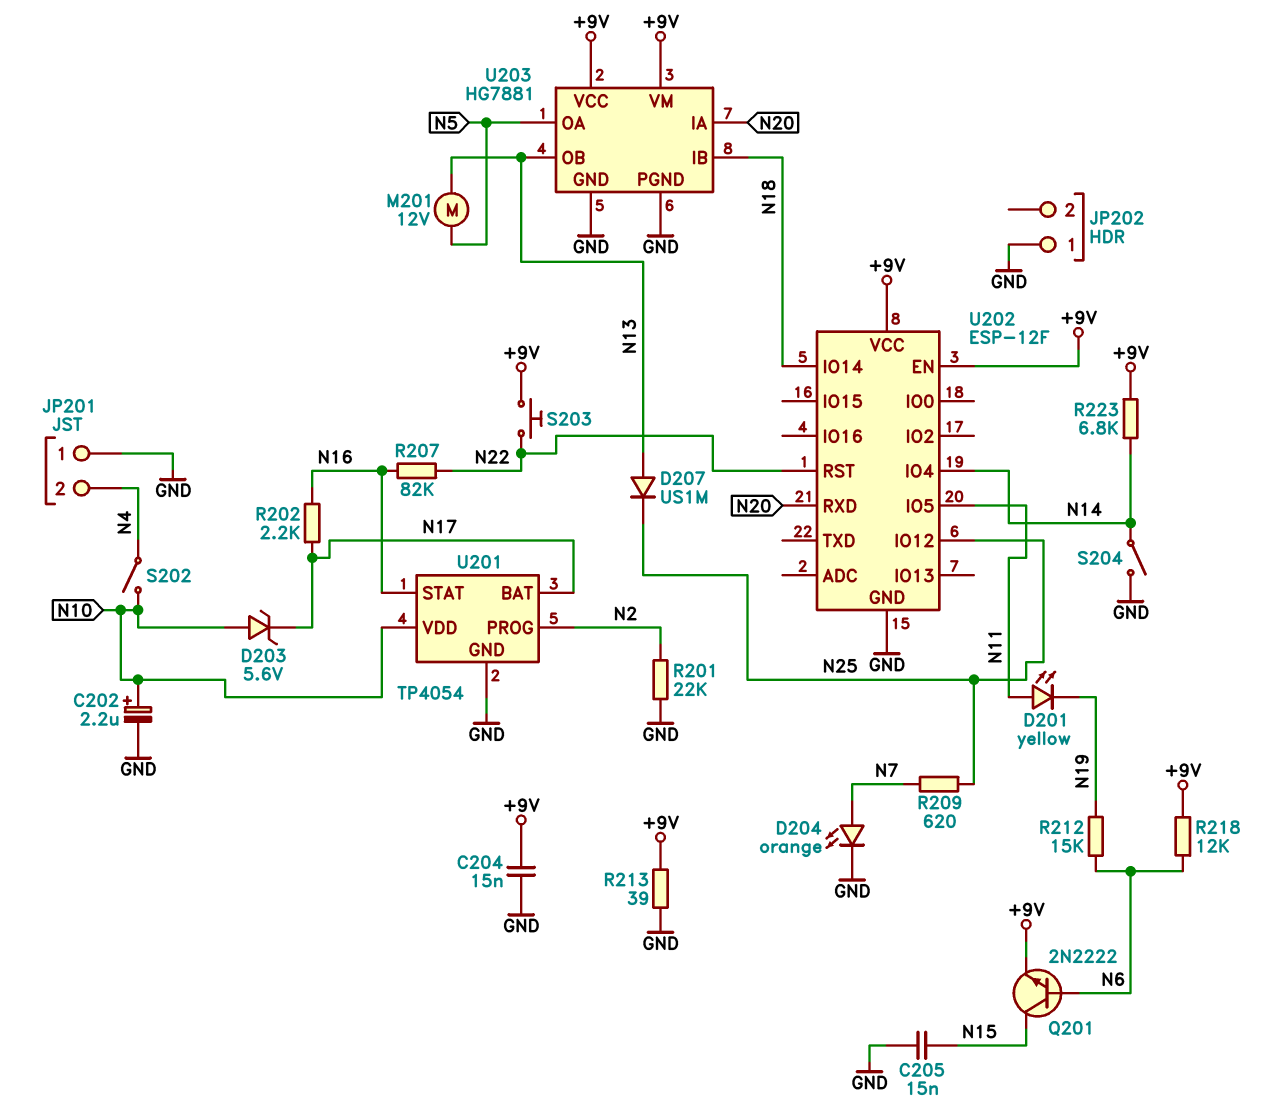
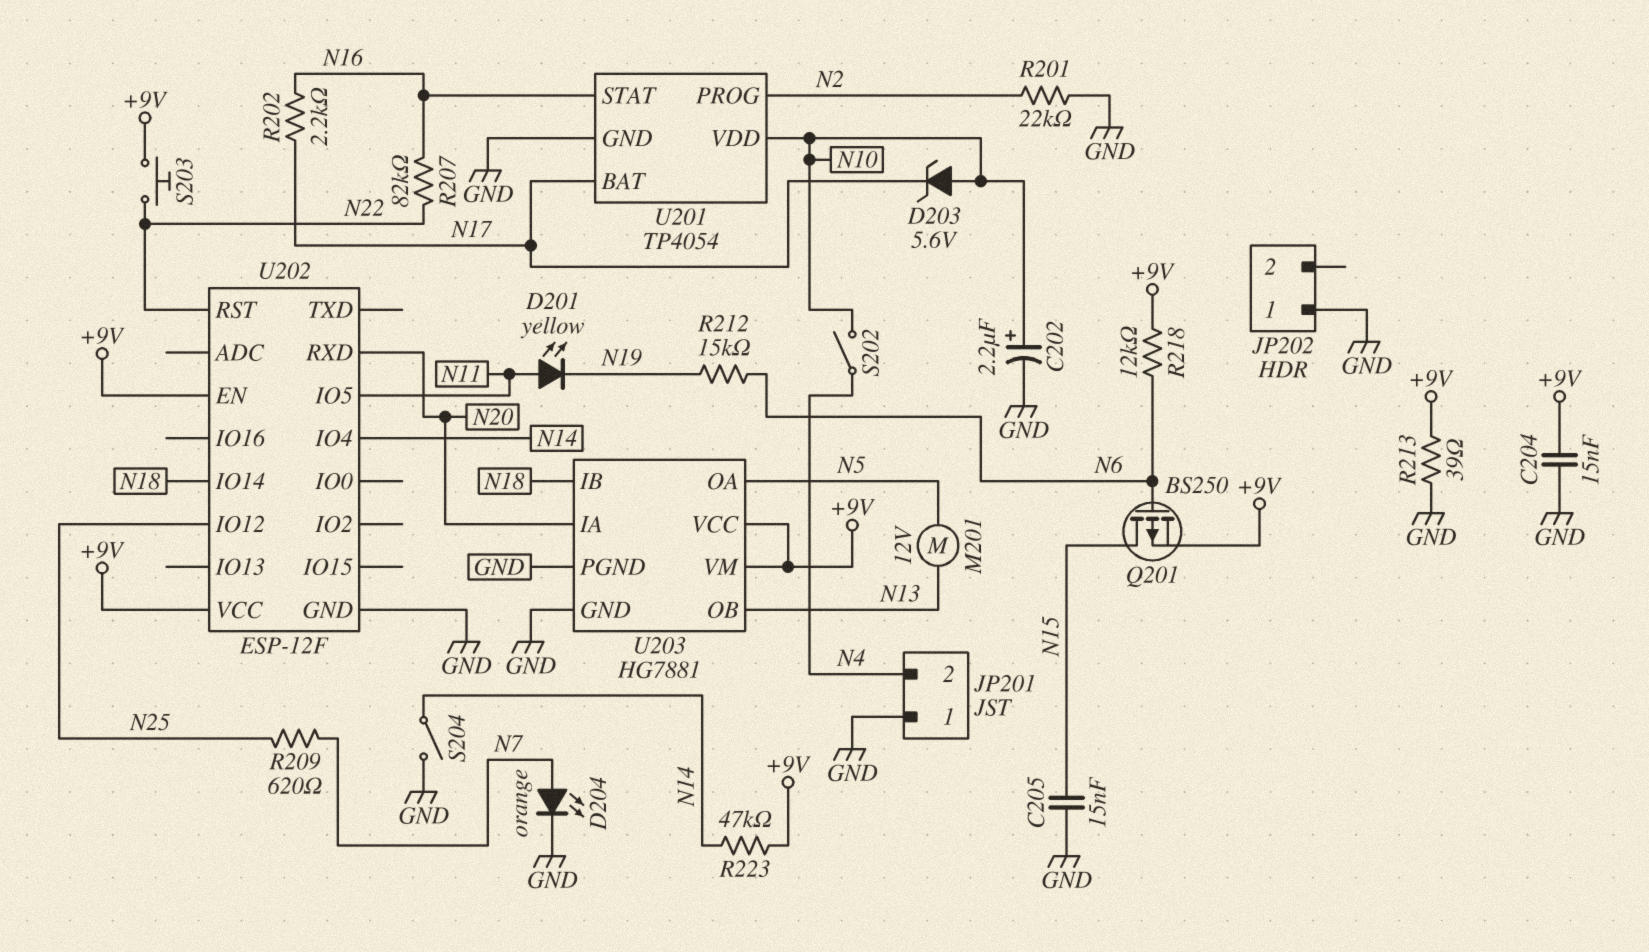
D207: diode US1M (A N13, K N25) -> none
Q201: NPN 2N2222 (B N6, C N15, E +9V) -> PMOS BS250 (G N6, D N15, S +9V)
R223: 6.8k (+9V, N14) -> 47k (+9V, N14)

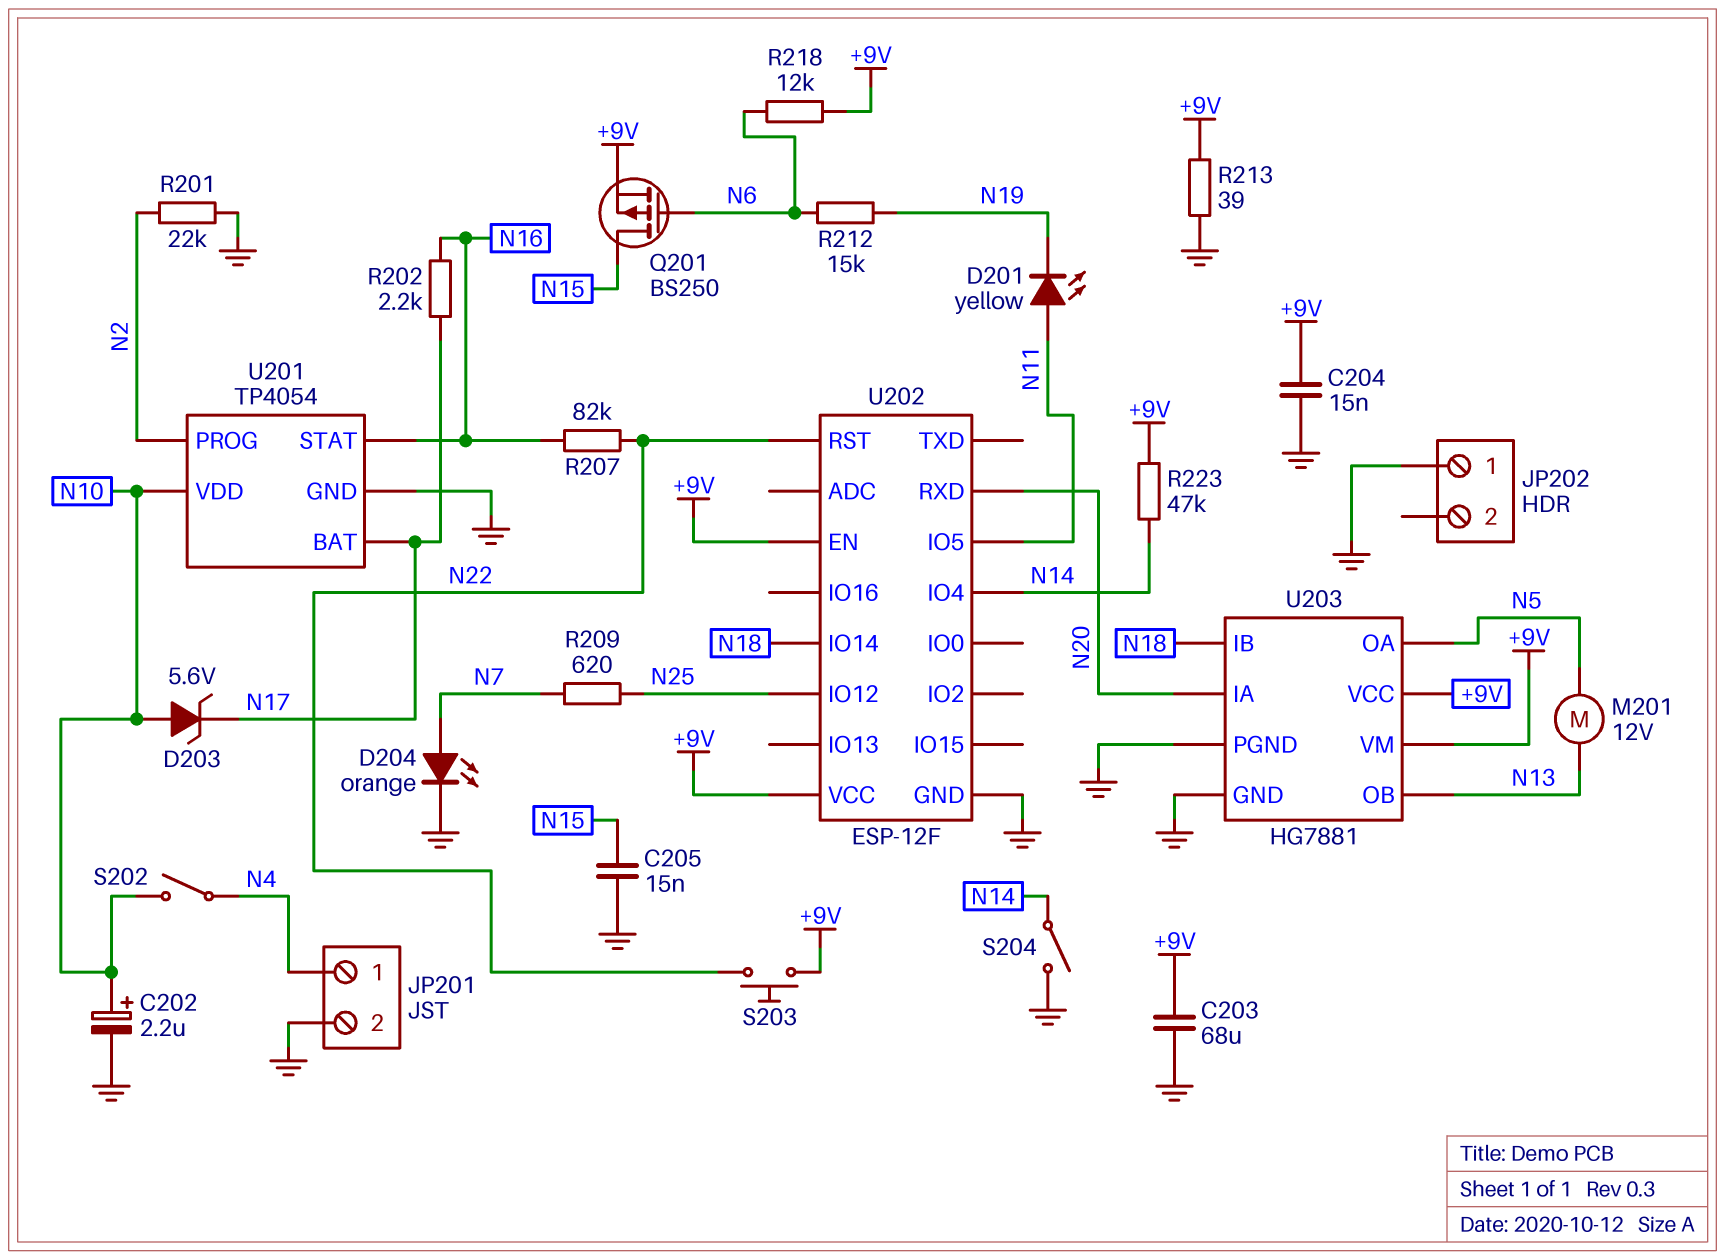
C203: none -> 68uF (+9V, GND)
JP201 pin 1: GND -> N4
JP201 pin 2: N4 -> GND

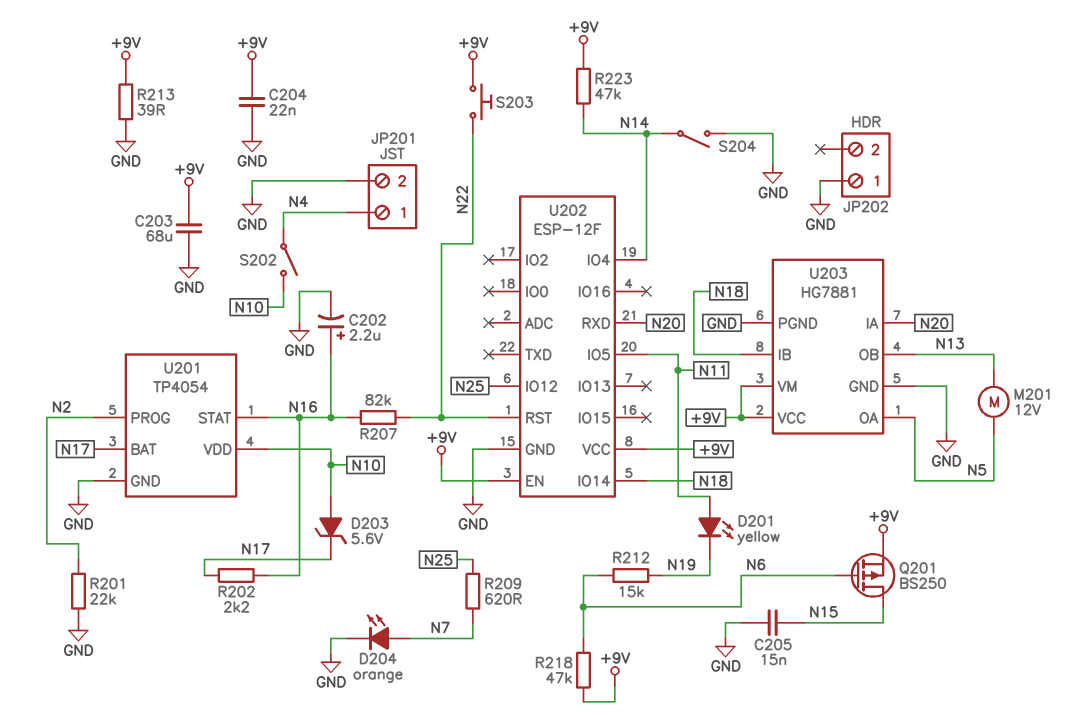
C202: 2.2uF (plus N10, minus GND) -> 2.2uF (plus N16, minus GND)
C204: 15nF (+9V, GND) -> 22nF (+9V, GND)
R218: 12k (+9V, N6) -> 47k (+9V, N6)

